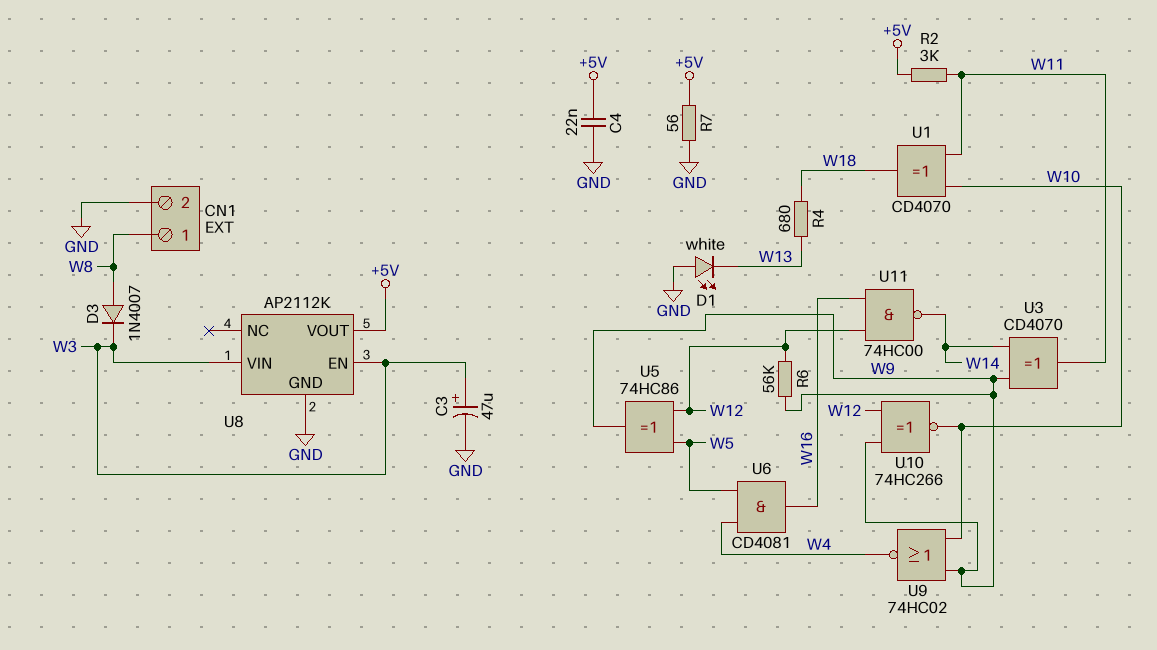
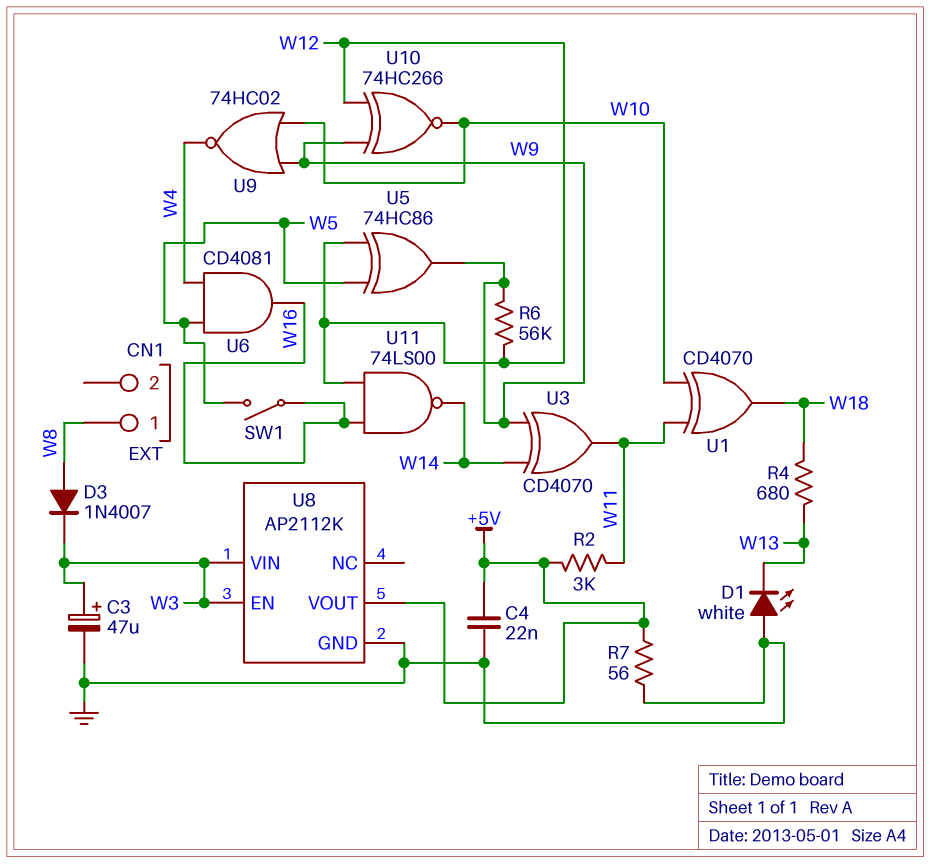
CN1 pin 2: GND -> none
SW1: none -> switch (W5, W16)
U11: NAND 74HC00 (in W12, in W16, out W14) -> NAND 74LS00 (in W12, in W16, out W14)

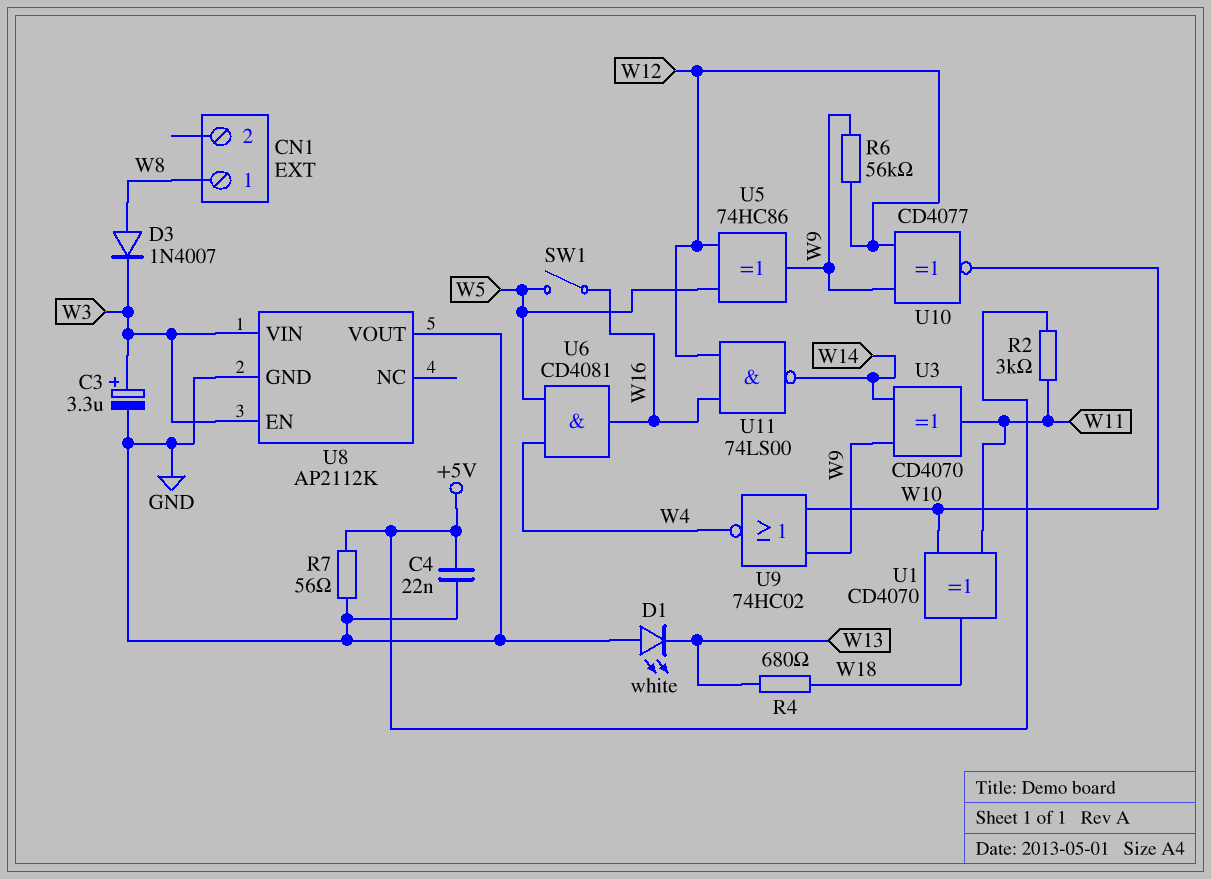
C3: 47uF (plus W3, minus GND) -> 3.3uF (plus W3, minus GND)
U8 pin VOUT: +5V -> GND
U10: XNOR 74HC266 (in W9, in W12, out W10) -> XNOR CD4077 (in W9, in W12, out W10)

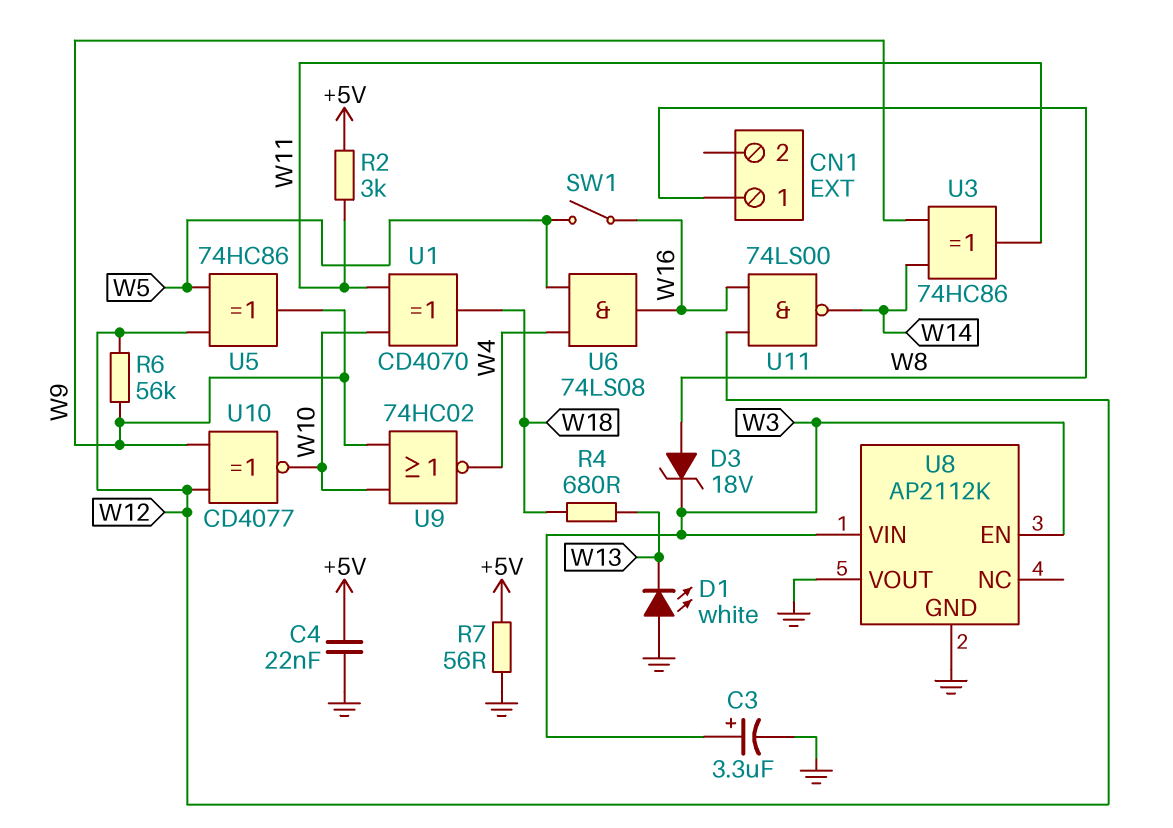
D3: diode 1N4007 (A W8, K W3) -> zener 18V (A W8, K W3)
U3: XOR CD4070 (in W9, in W14, out W11) -> XOR 74HC86 (in W9, in W14, out W11)
U6: AND CD4081 (in W4, in W5, out W16) -> AND 74LS08 (in W4, in W5, out W16)

